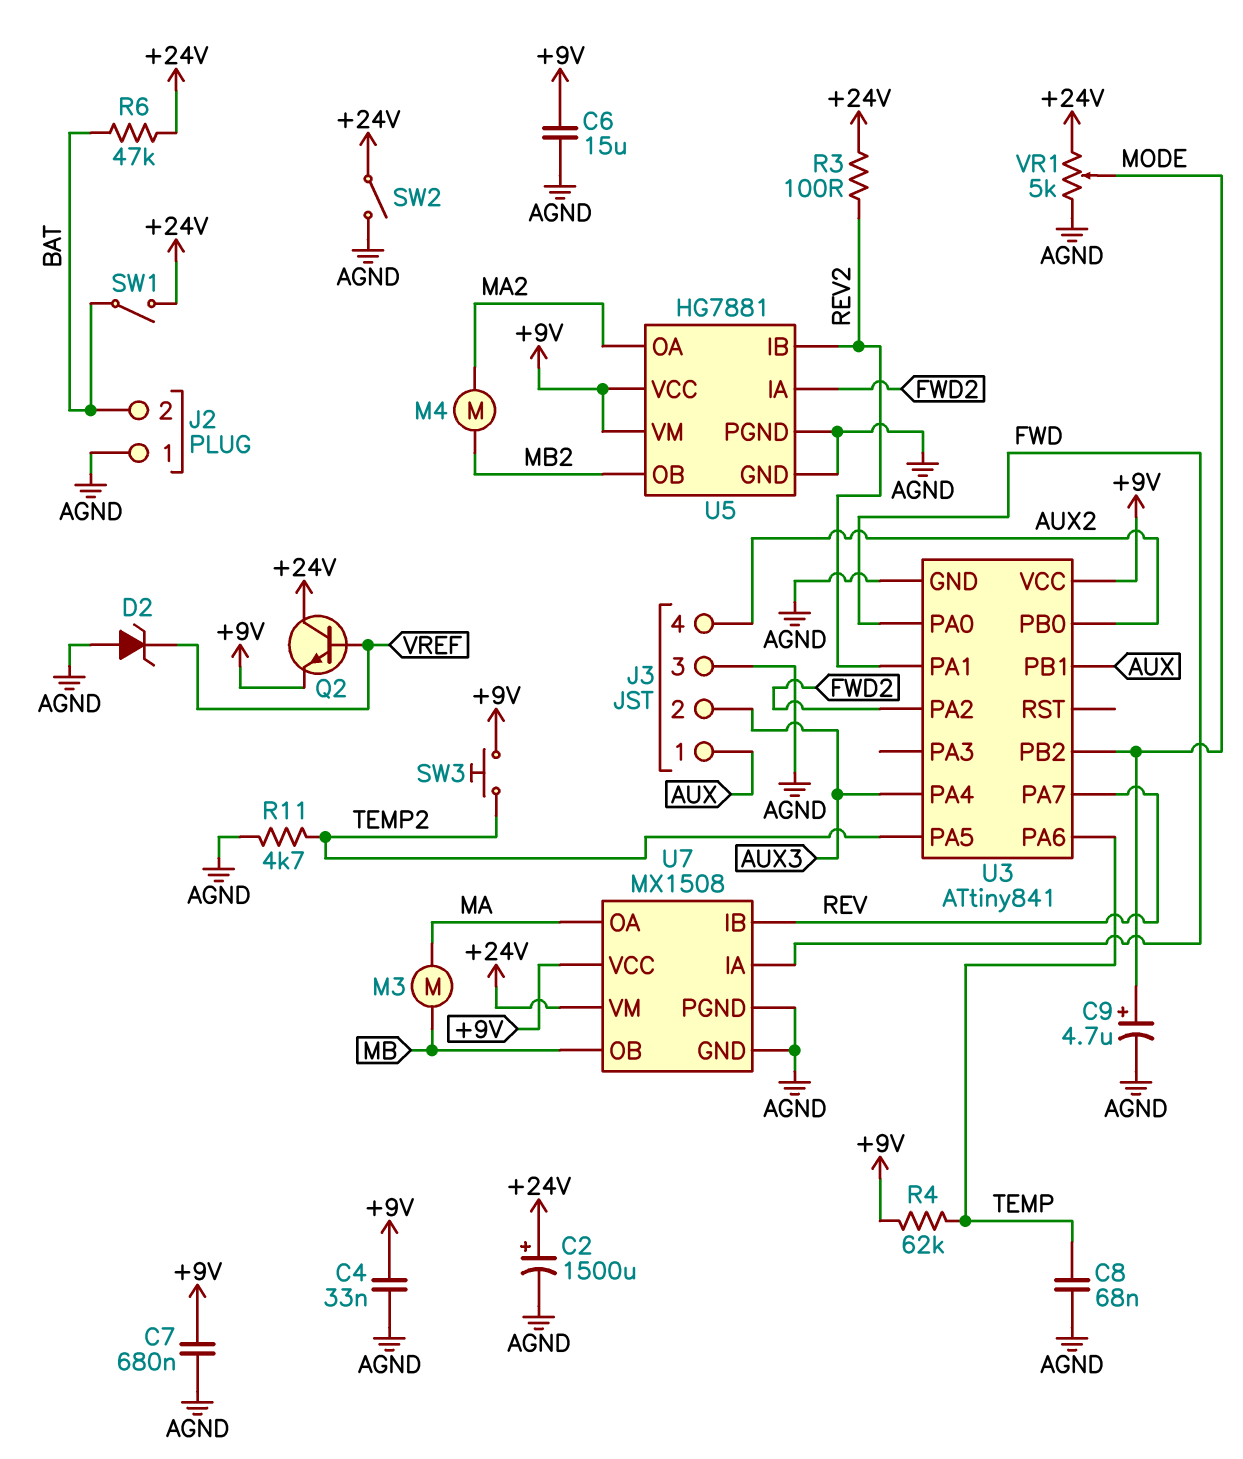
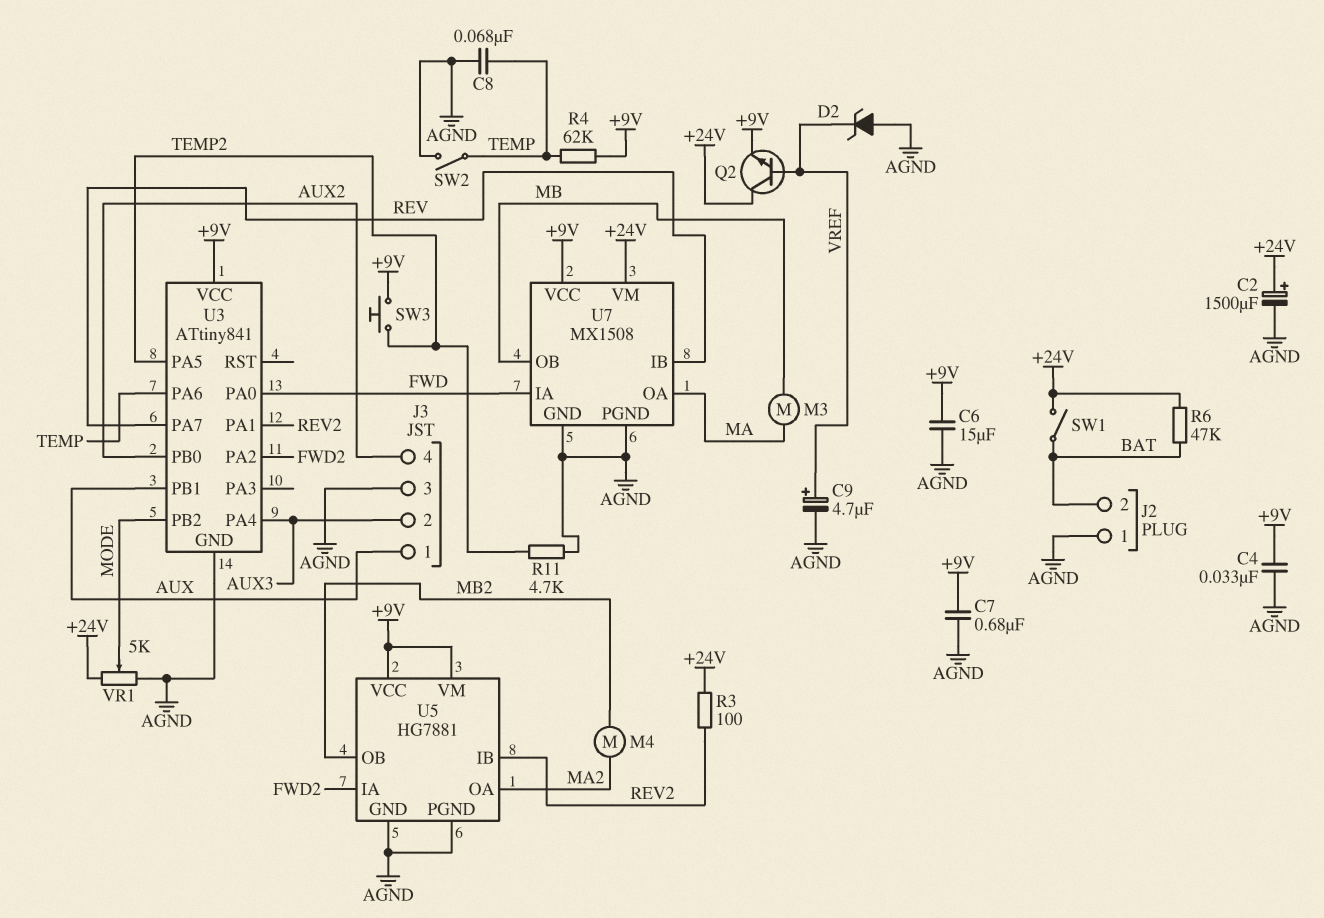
C9: 4.7uF (plus MODE, minus AGND) -> 4.7uF (plus VREF, minus AGND)
SW2: switch (+24V, AGND) -> switch (AGND, TEMP)

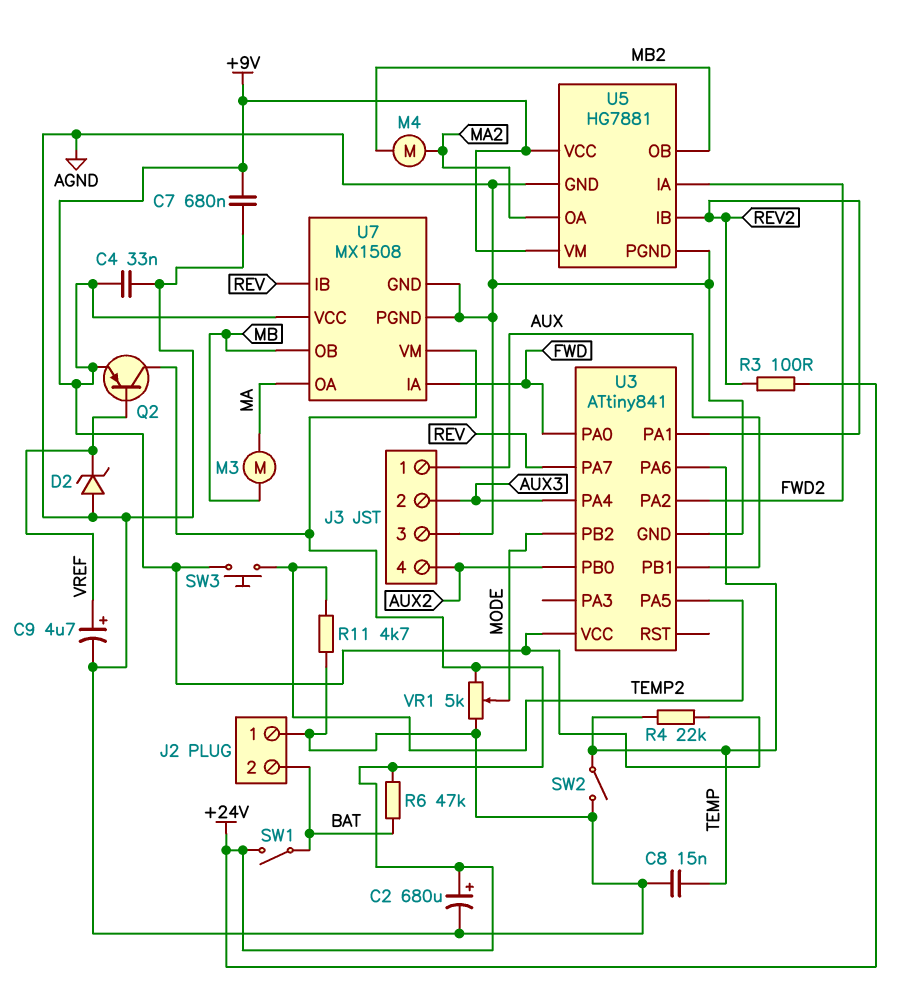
C2: 1500uF (plus +24V, minus AGND) -> 680uF (plus +24V, minus AGND)
C6: 15uF (+9V, AGND) -> none
C8: 68nF (AGND, TEMP) -> 15nF (AGND, TEMP)
Q2: NPN (B VREF, C +24V, E +9V) -> PNP (B VREF, C +24V, E +9V)
R4: 62k (+9V, TEMP) -> 22k (+9V, TEMP)

